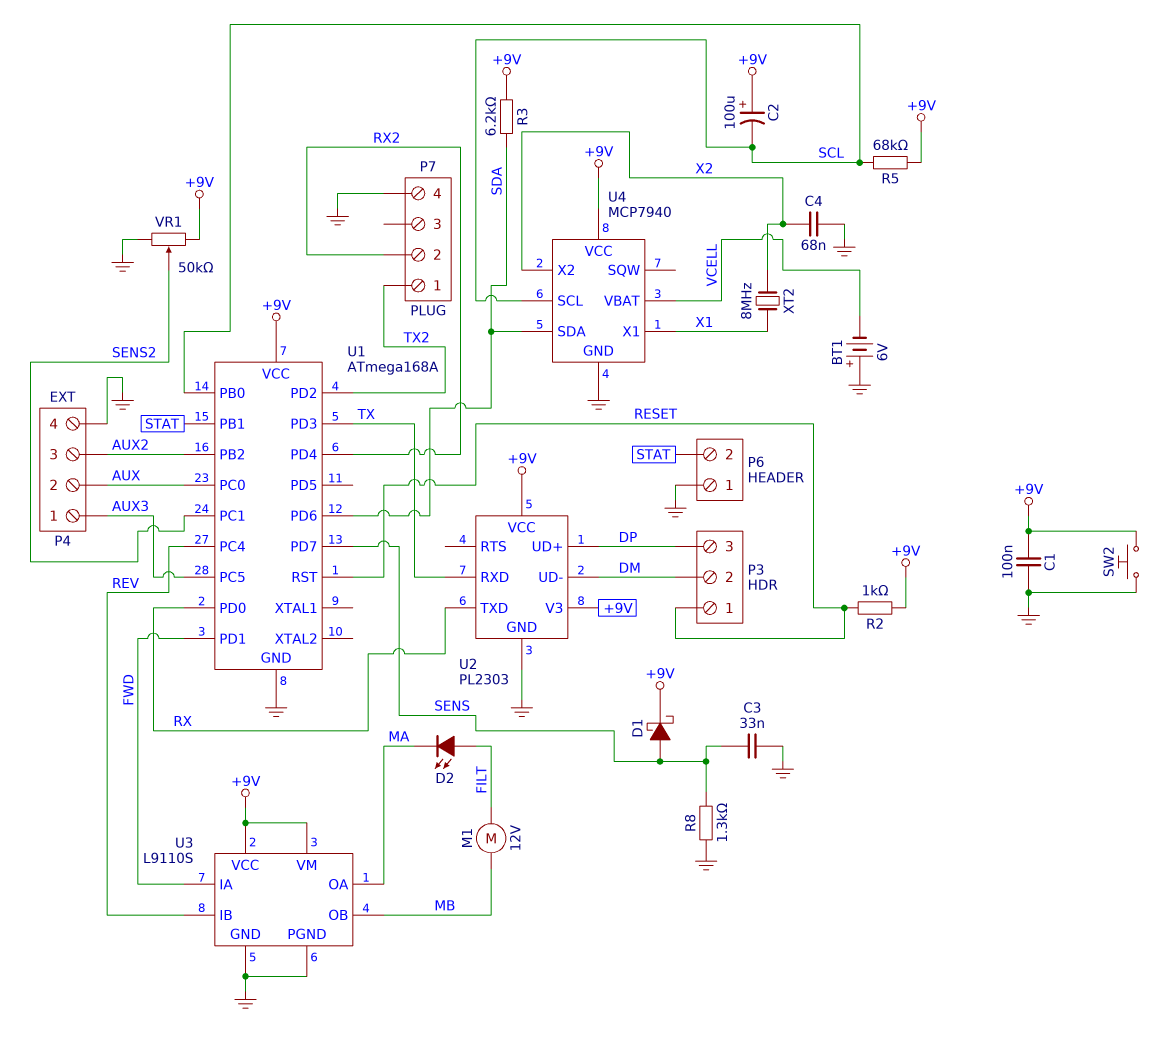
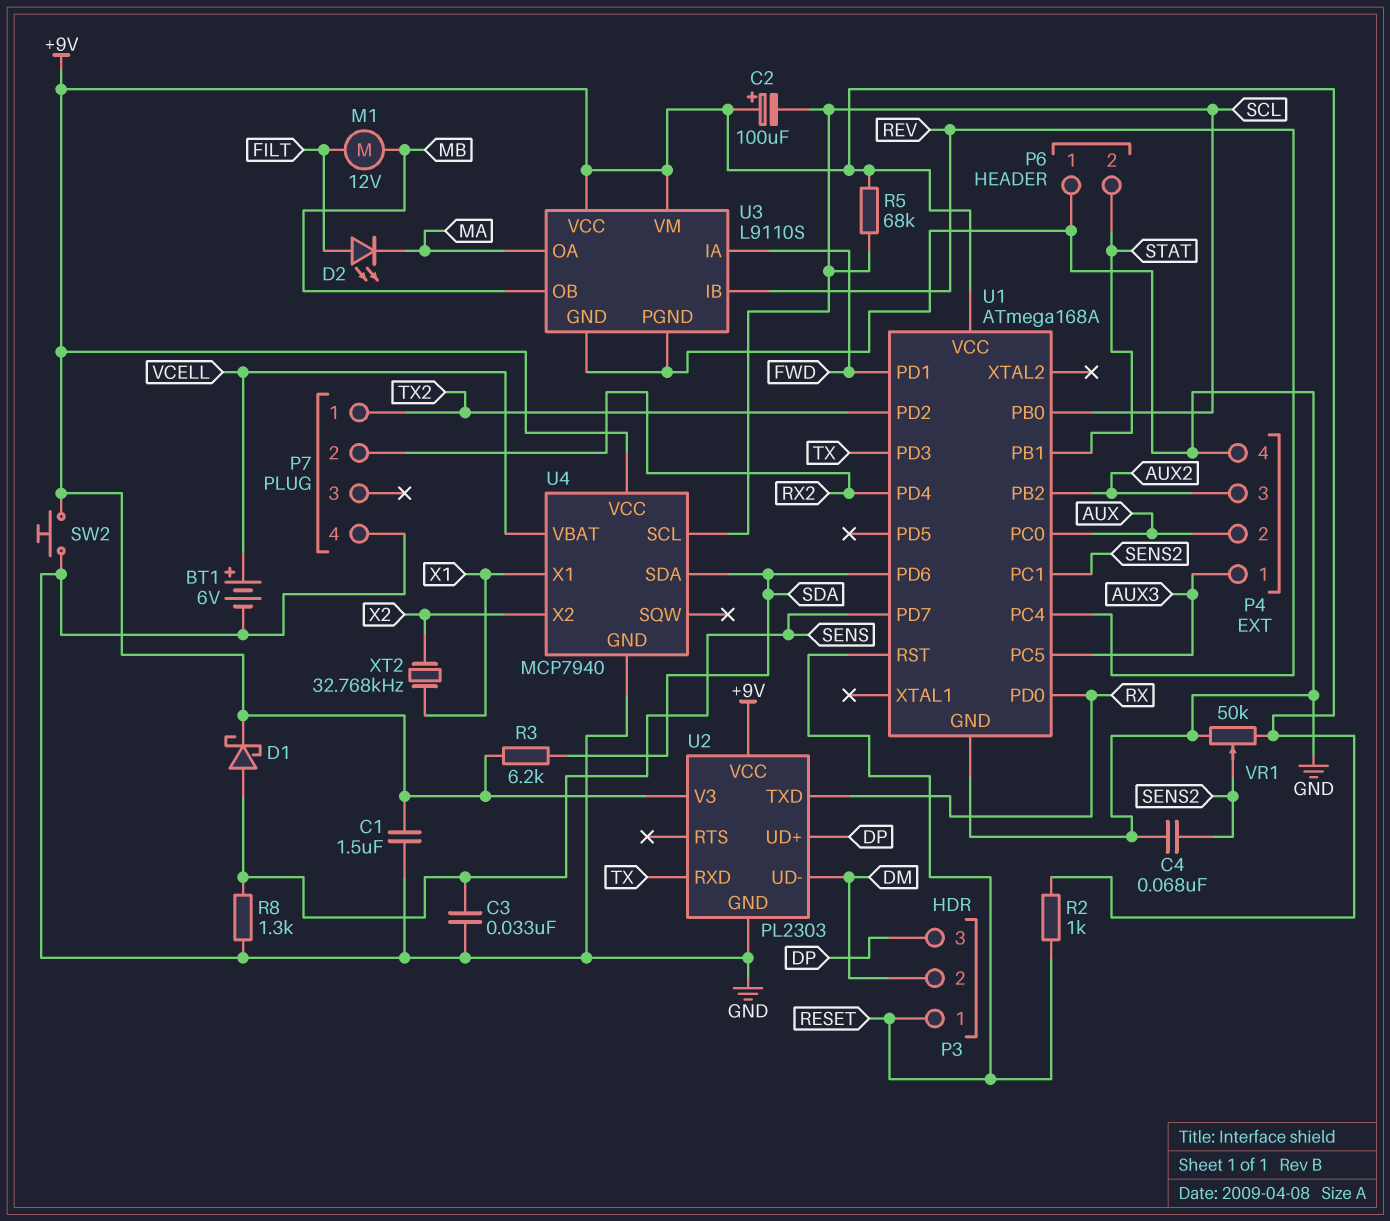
BT1: 6V (plus GND, minus VCELL) -> 6V (plus VCELL, minus GND)
C1: 100nF (+9V, GND) -> 1.5uF (+9V, GND)
C4: 68nF (GND, X2) -> 68nF (GND, SENS2)
XT2: 8MHz (X1, X2) -> 32.768kHz (X1, X2)

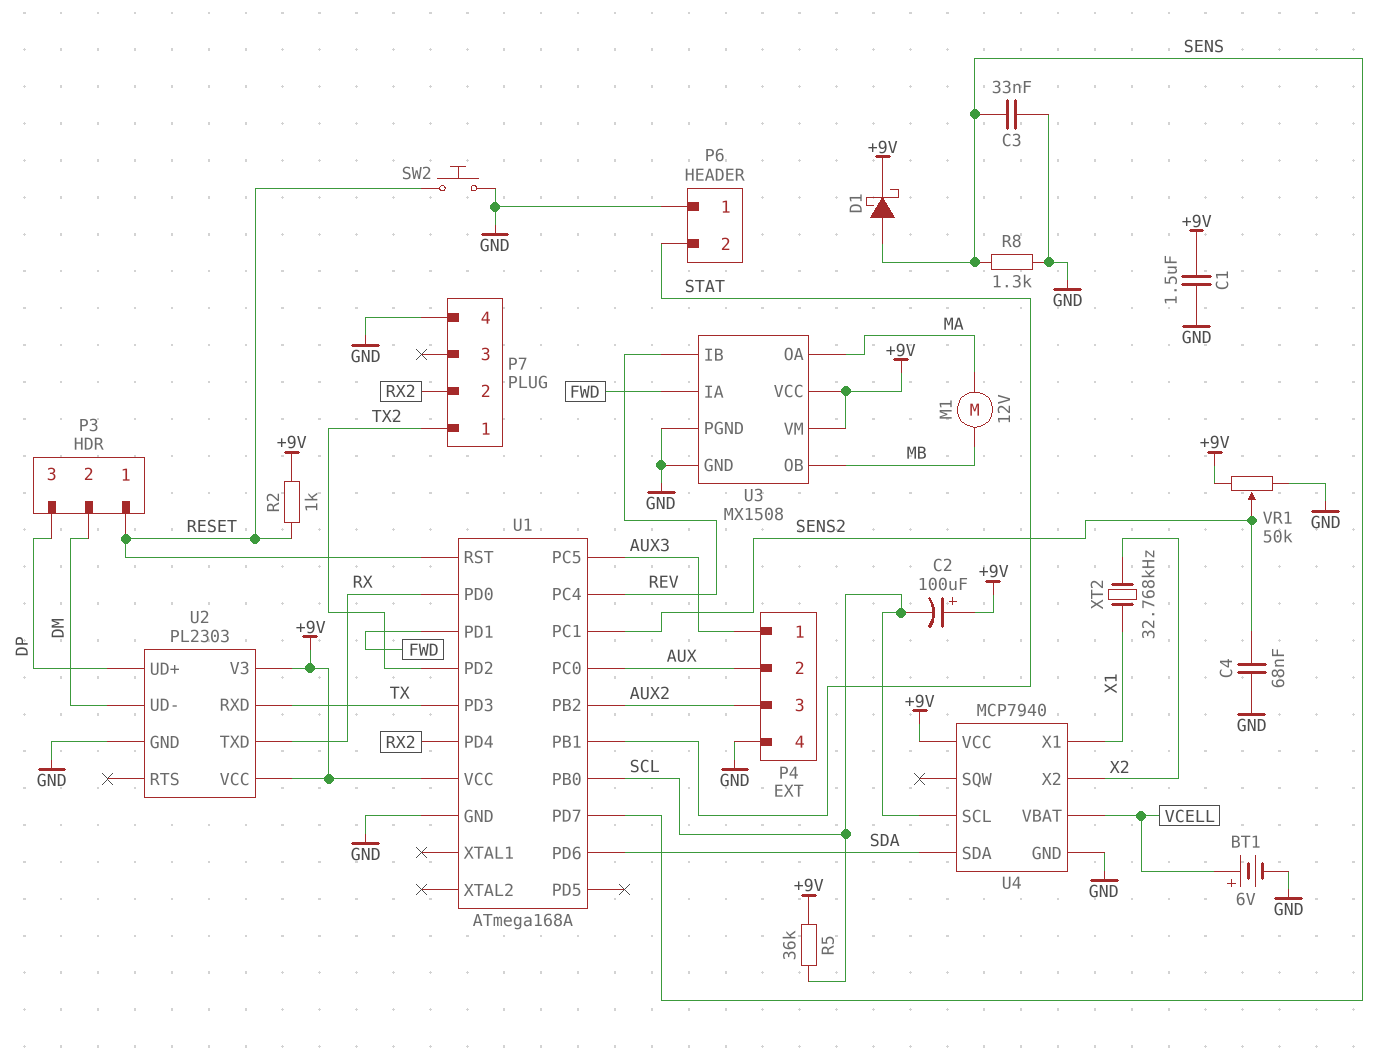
D2: LED (A FILT, K MA) -> none
M1: motor 12V (FILT, MB) -> motor 12V (MA, MB)
R3: 6.2k (+9V, SDA) -> none
R5: 68k (+9V, SCL) -> 36k (+9V, SCL)
SW2: button (+9V, GND) -> button (GND, RESET)
U3: L9110S -> MX1508

